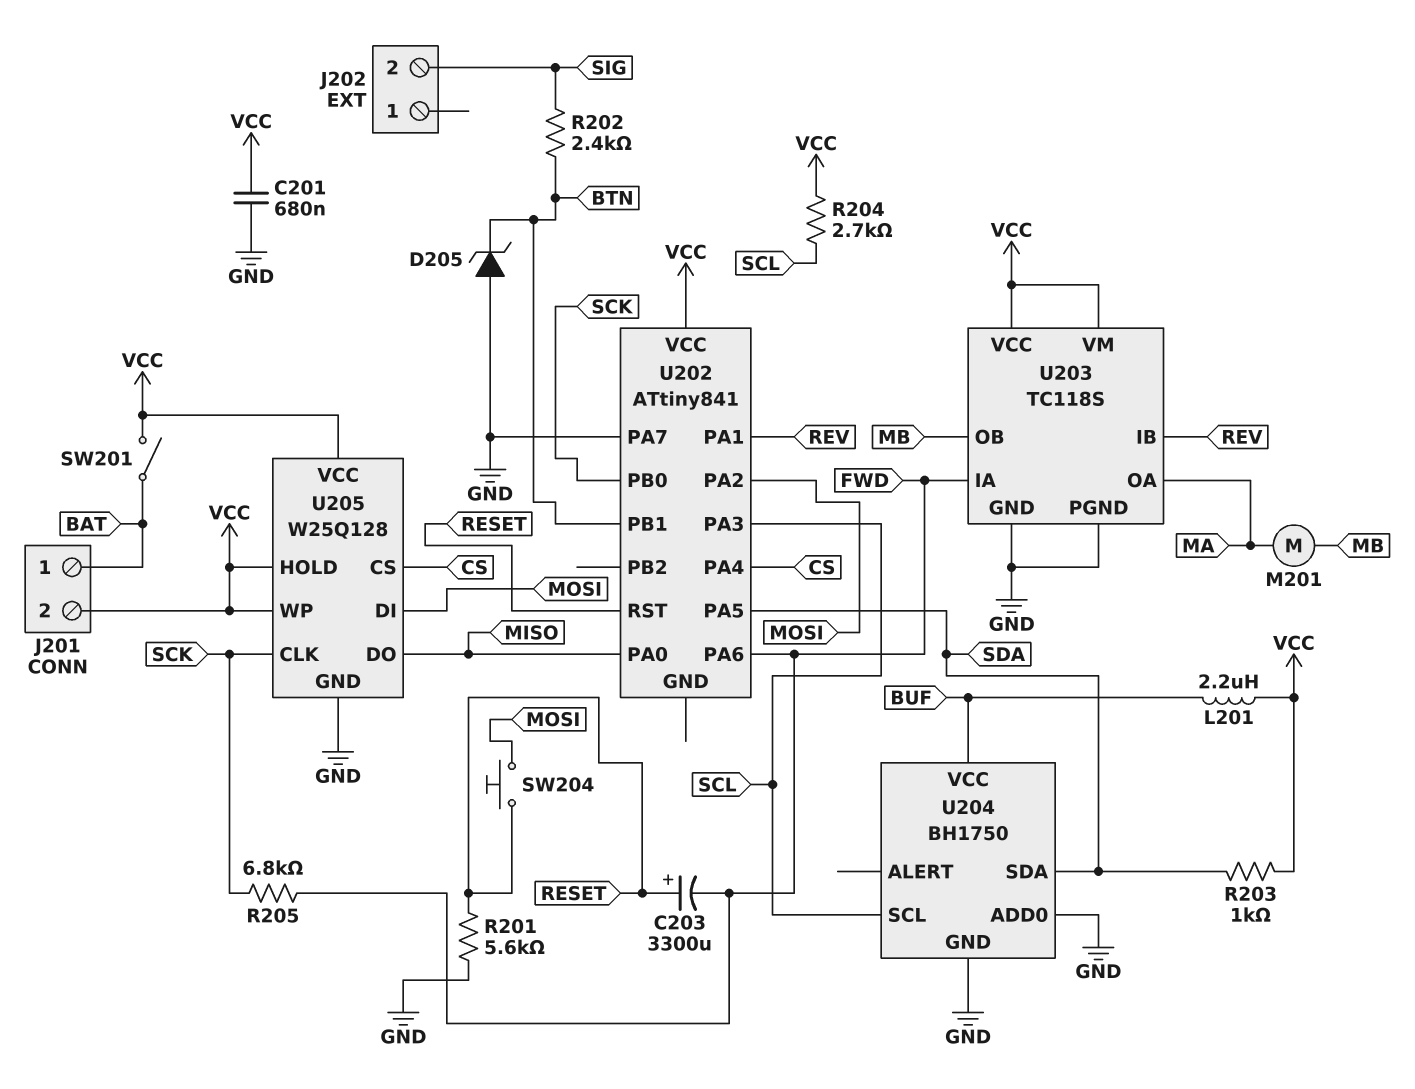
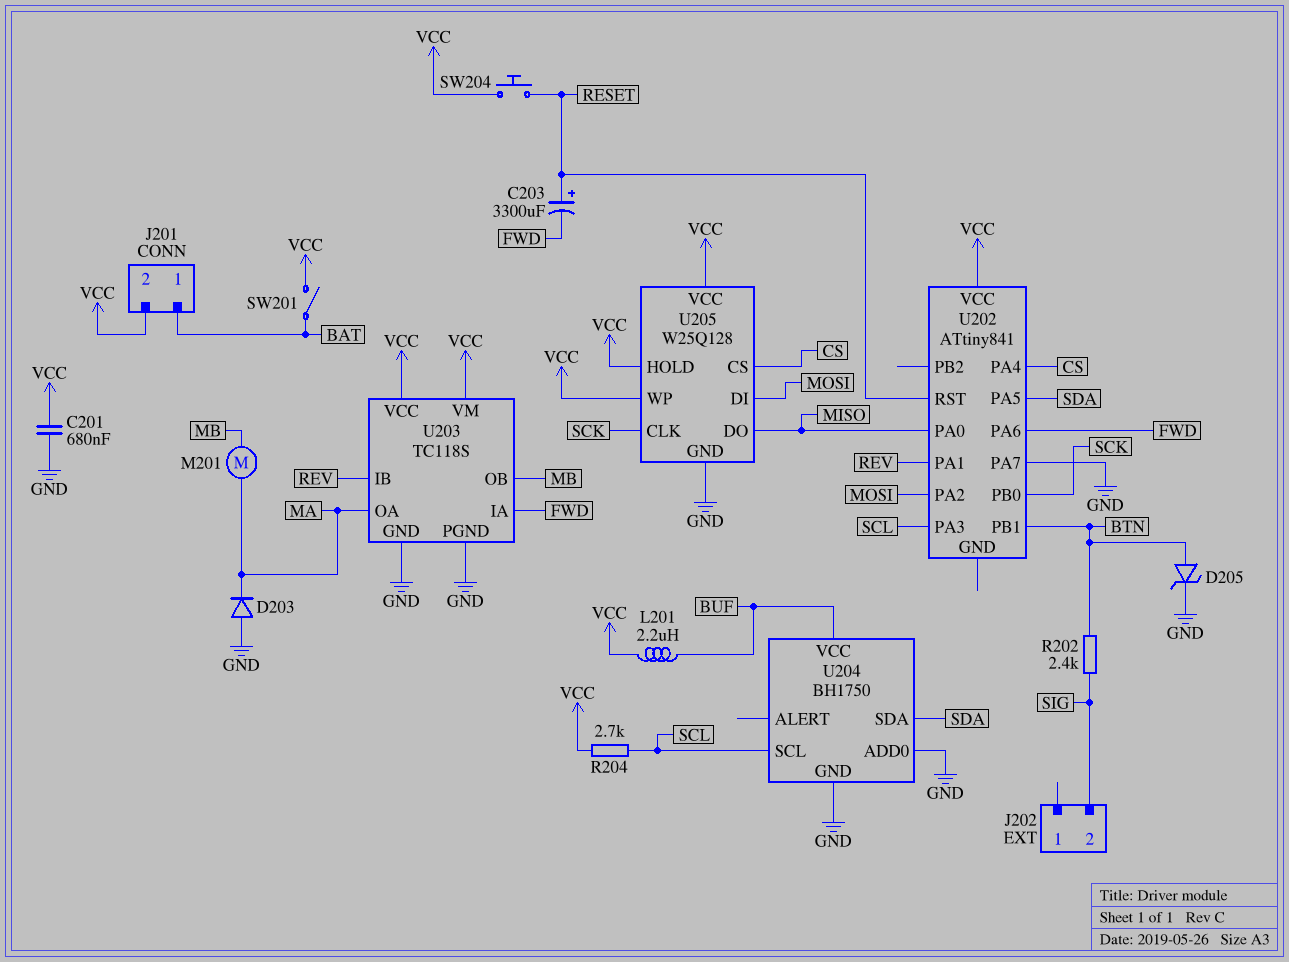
D203: none -> diode (A GND, K MA)
D205: zener (A GND, K BTN) -> zener (A BTN, K GND)
R201: 5.6k (GND, RESET) -> none
R203: 1k (SDA, VCC) -> none
R205: 6.8k (FWD, SCK) -> none
SW204: button (MOSI, RESET) -> button (RESET, VCC)

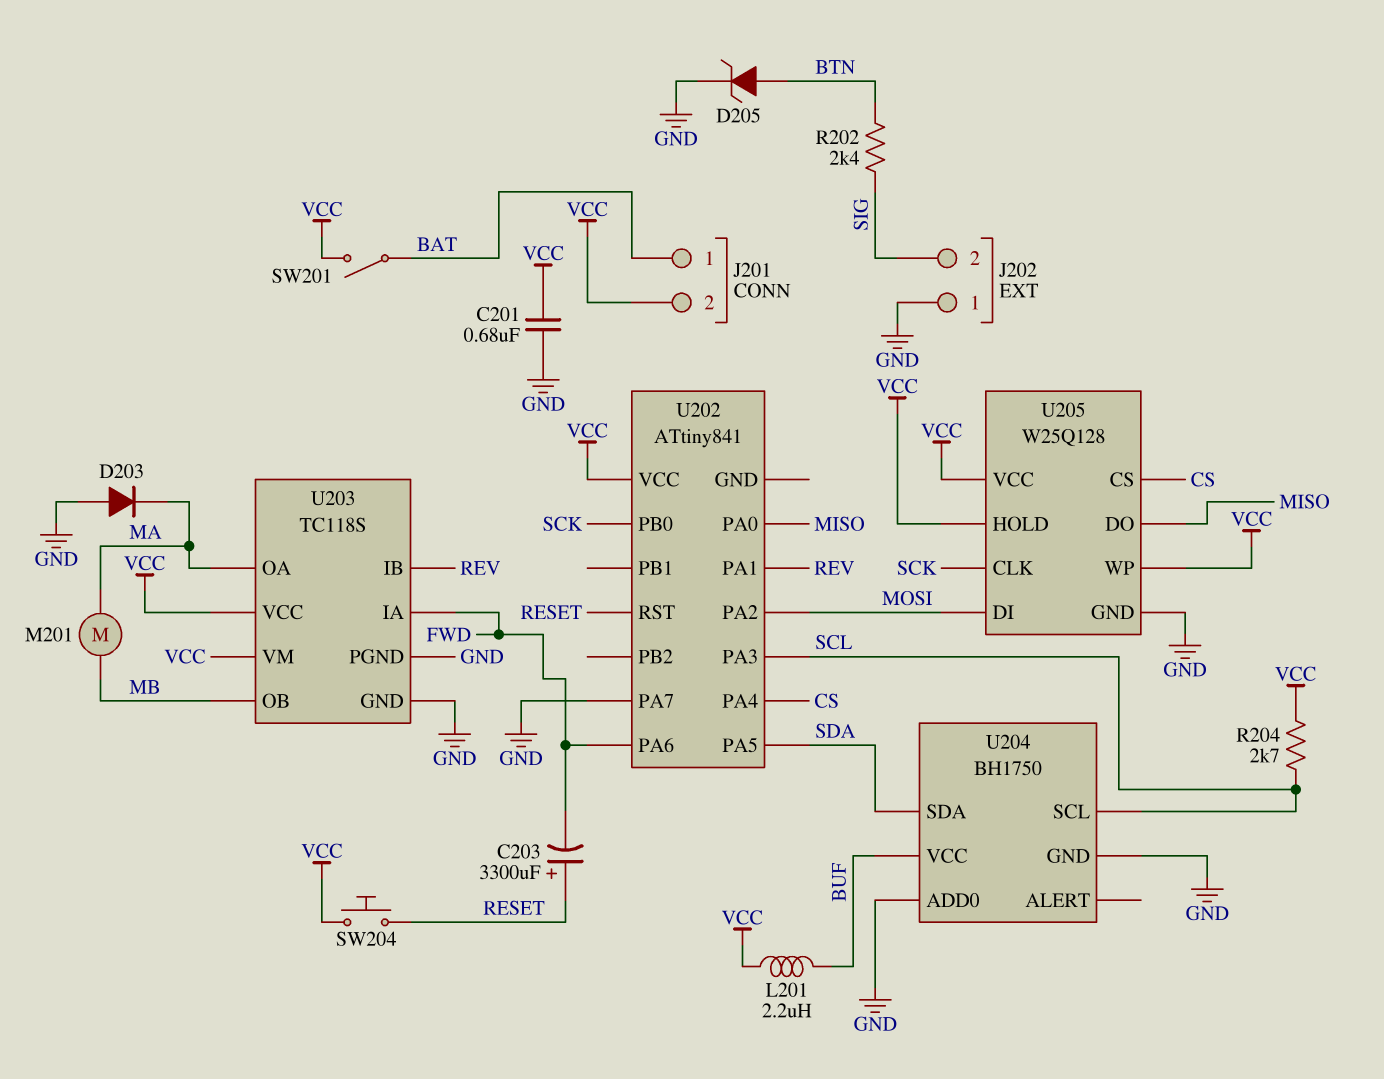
J202 pin 1: none -> GND
U202 pin PB1: BTN -> none

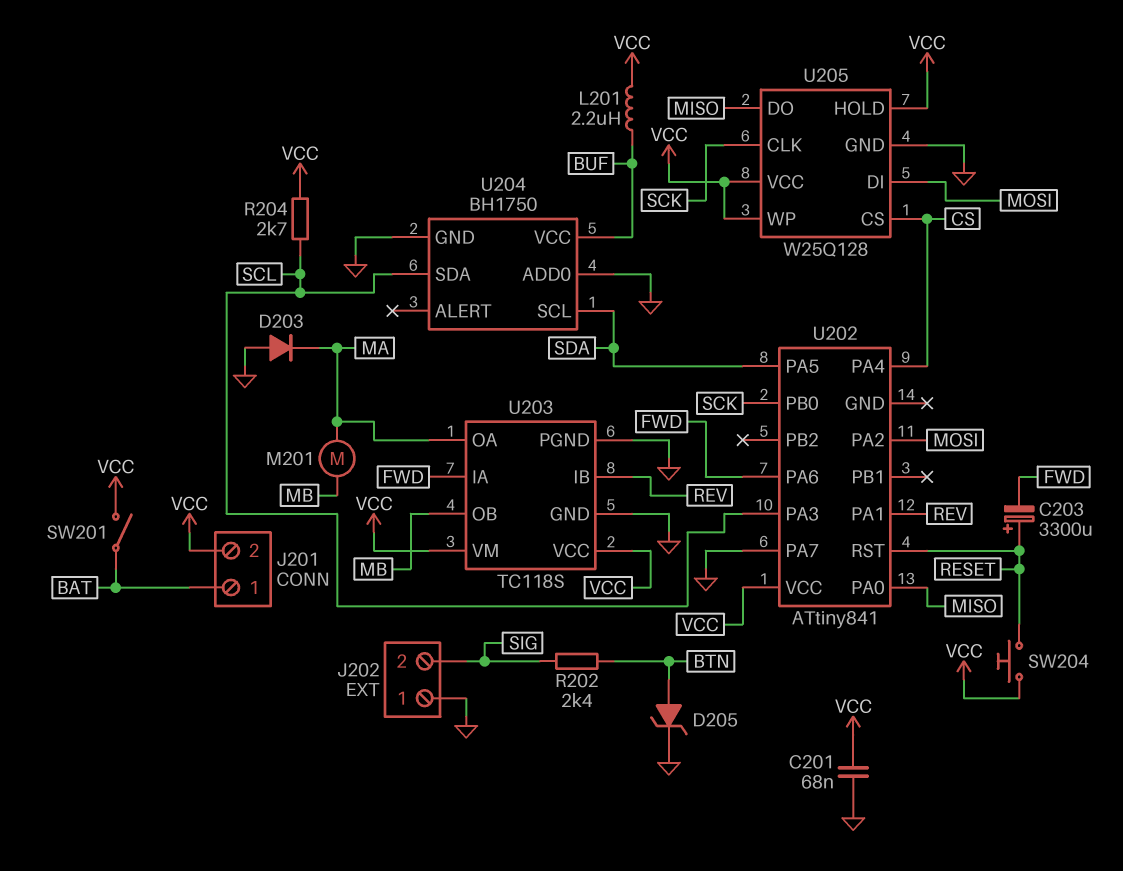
C201: 680nF (GND, VCC) -> 68nF (GND, VCC)
U204 pin SCL: SCL -> SDA
U204 pin SDA: SDA -> SCL

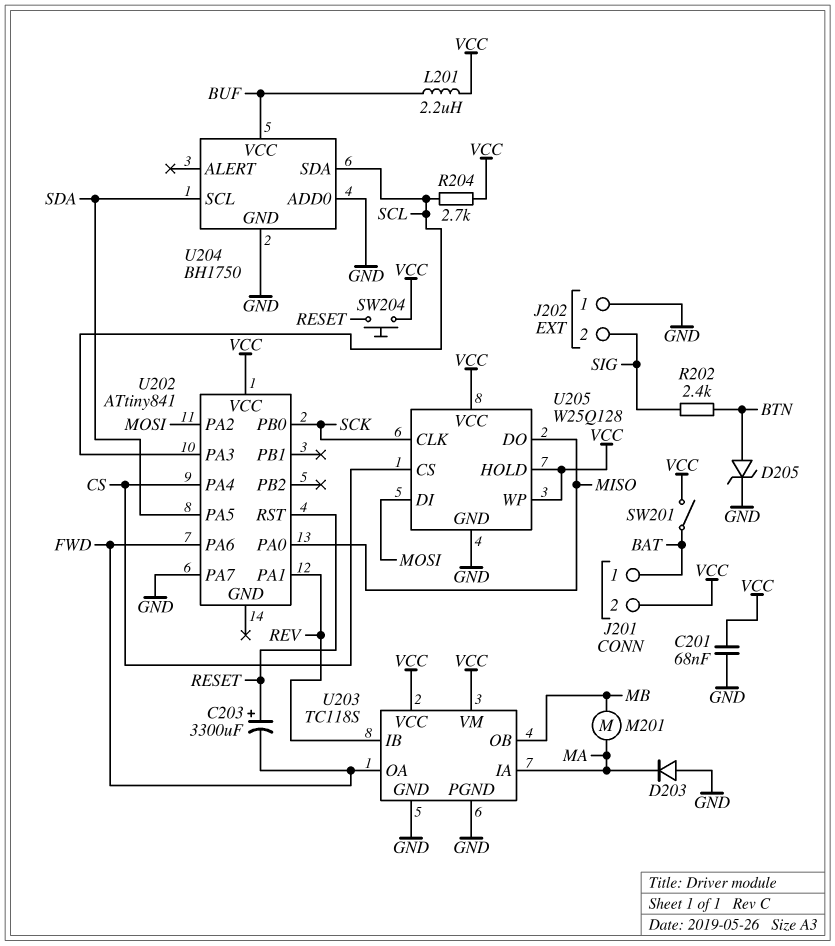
U203 pin IA: FWD -> MA
U203 pin OA: MA -> FWD

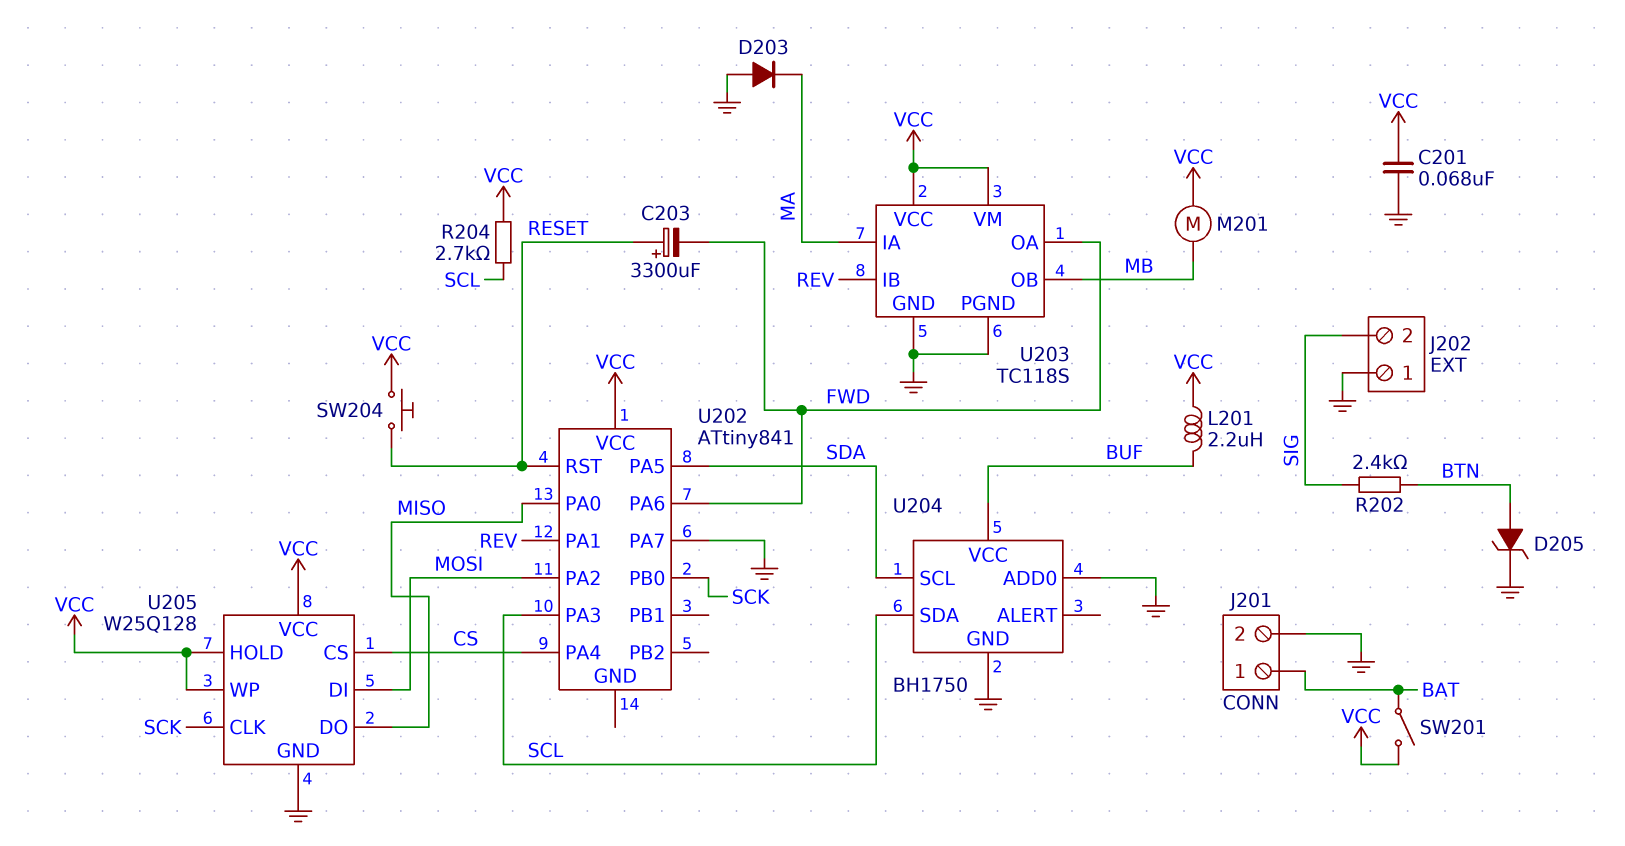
J201 pin 2: VCC -> GND
M201: motor (MA, MB) -> motor (MB, VCC)

